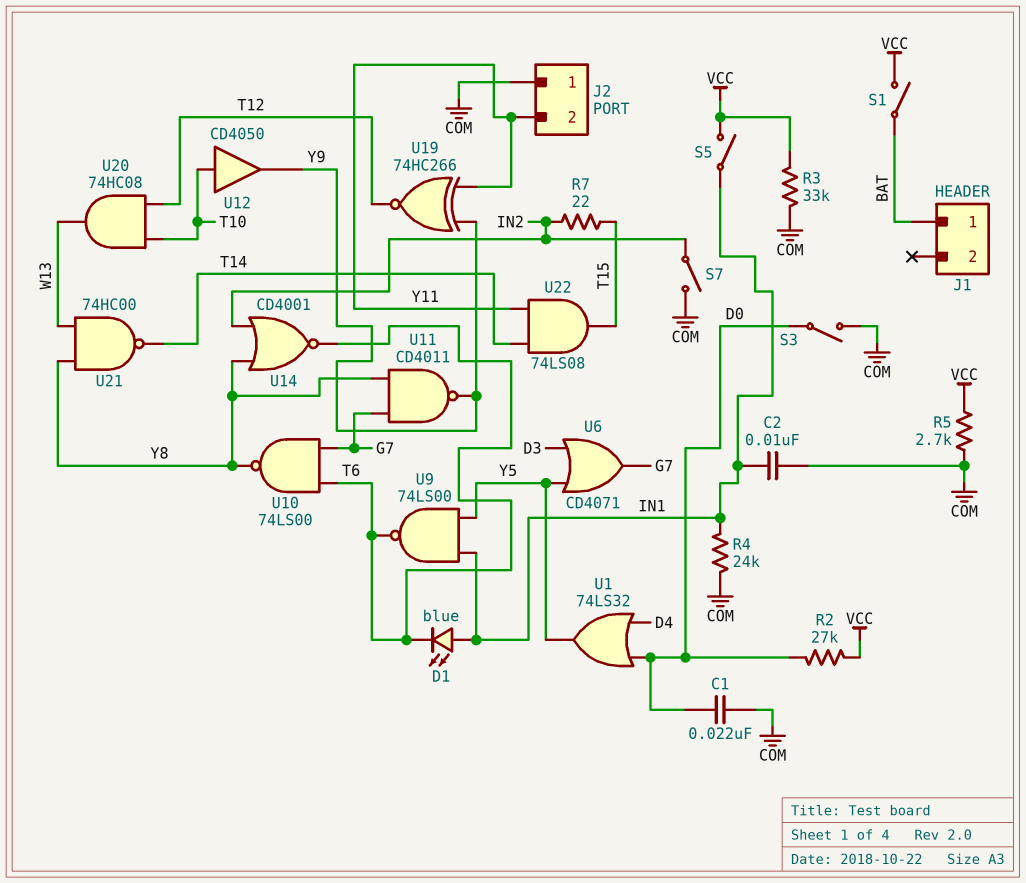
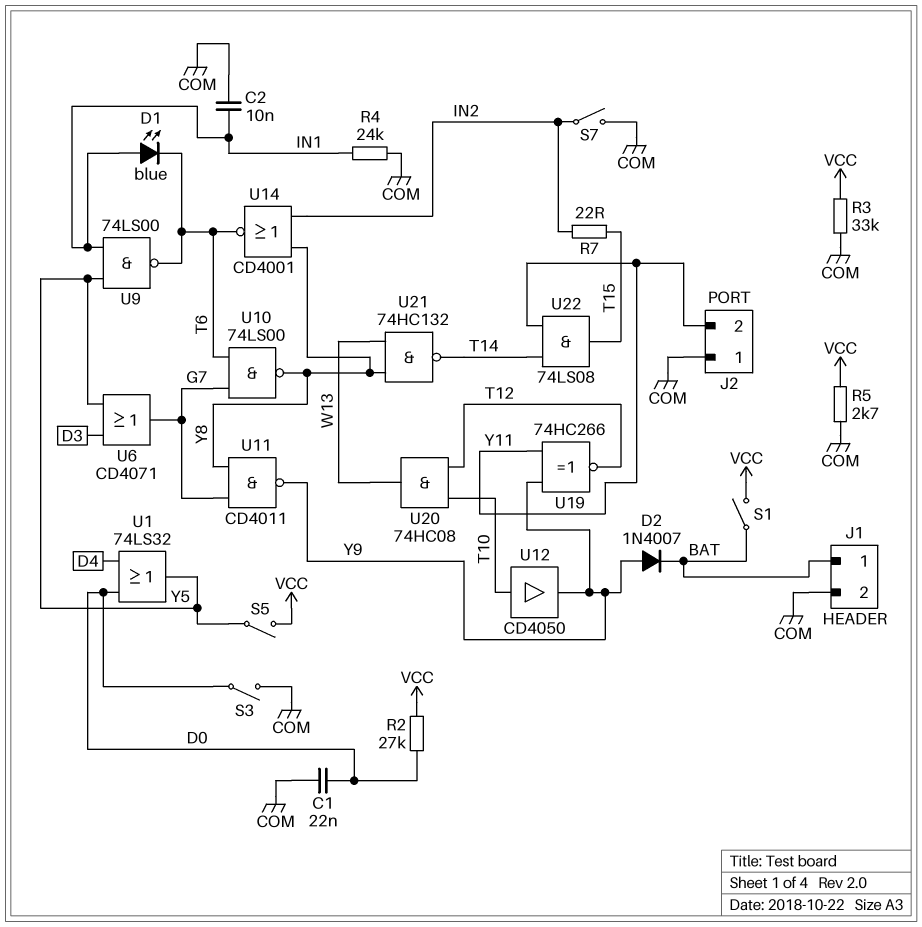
D2: none -> diode 1N4007 (A Y9, K BAT)
J1 pin 2: none -> COM
S5: switch (IN1, VCC) -> switch (VCC, Y5)
U21: NAND 74HC00 (in W13, in Y8, out T14) -> NAND 74HC132 (in W13, in Y8, out T14)

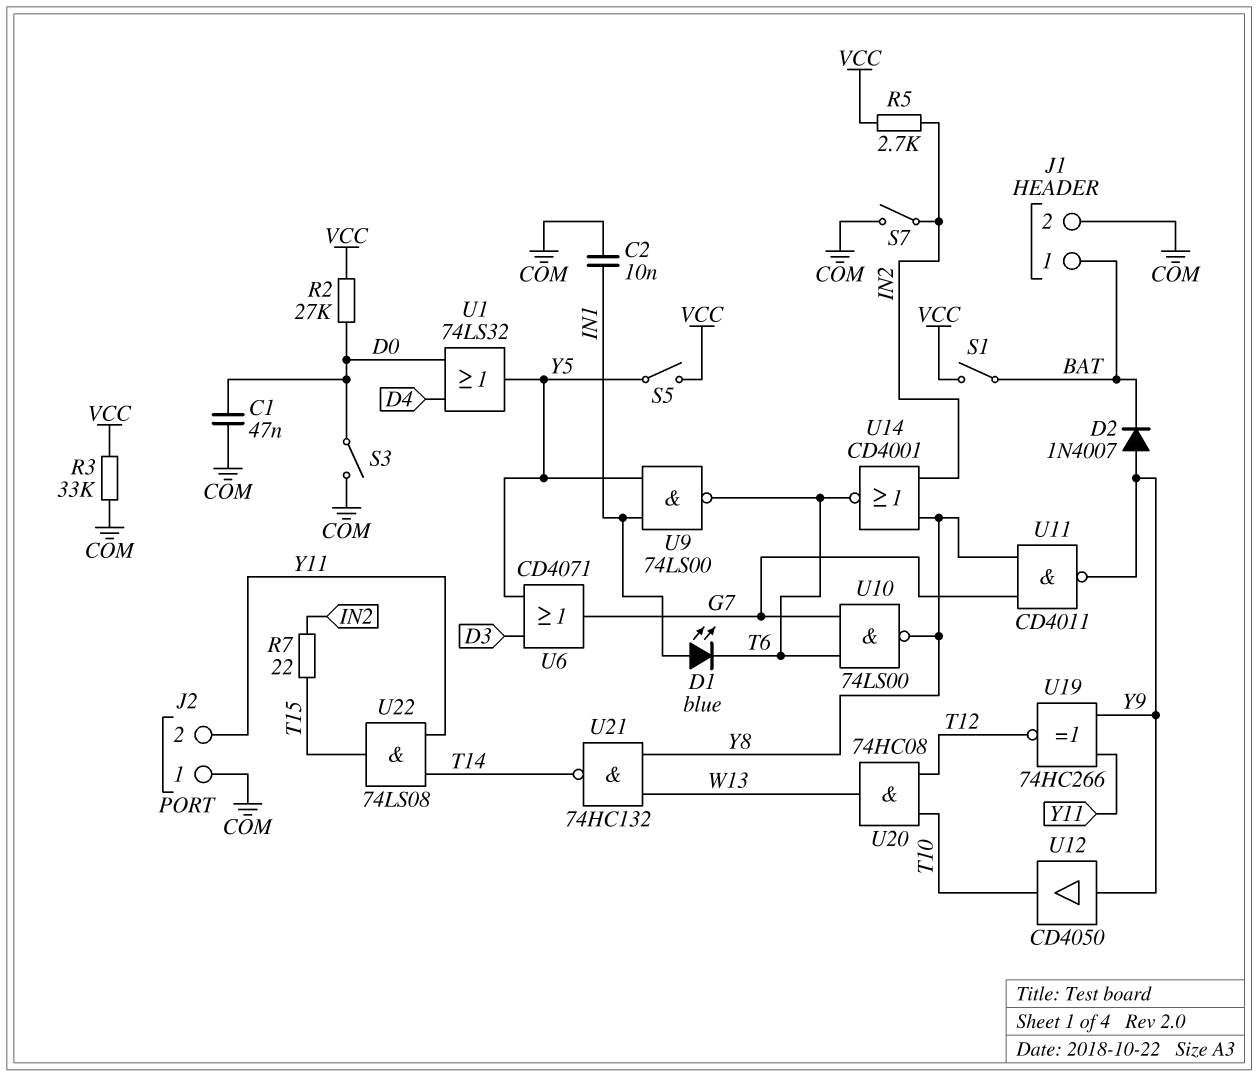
C1: 22nF (COM, D0) -> 47nF (COM, D0)
R4: 24k (COM, IN1) -> none
R5: 2.7k (COM, VCC) -> 2.7k (IN2, VCC)
U12: buffer CD4050 (in T10, out Y9) -> buffer CD4050 (in Y9, out T10)

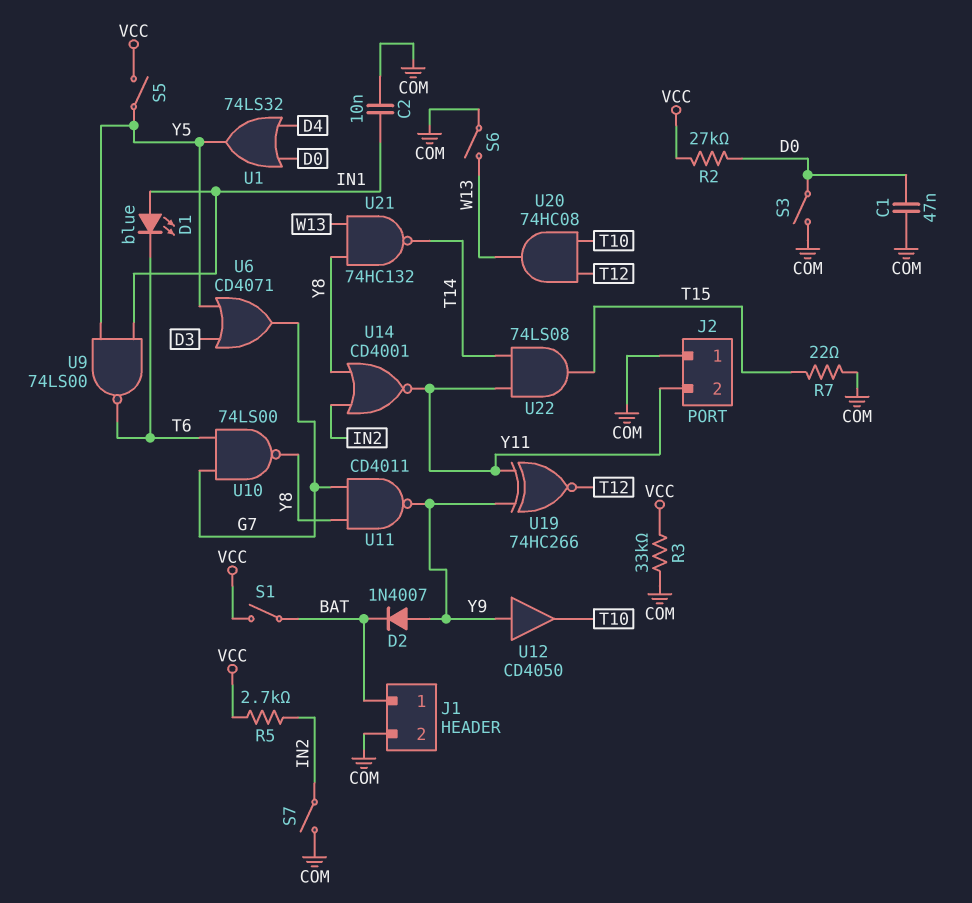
R7: 22 (IN2, T15) -> 22 (COM, T15)
S6: none -> switch (COM, W13)
U14: NOR CD4001 (in IN2, in Y8, out T6) -> NOR CD4001 (in IN2, in Y8, out Y11)

